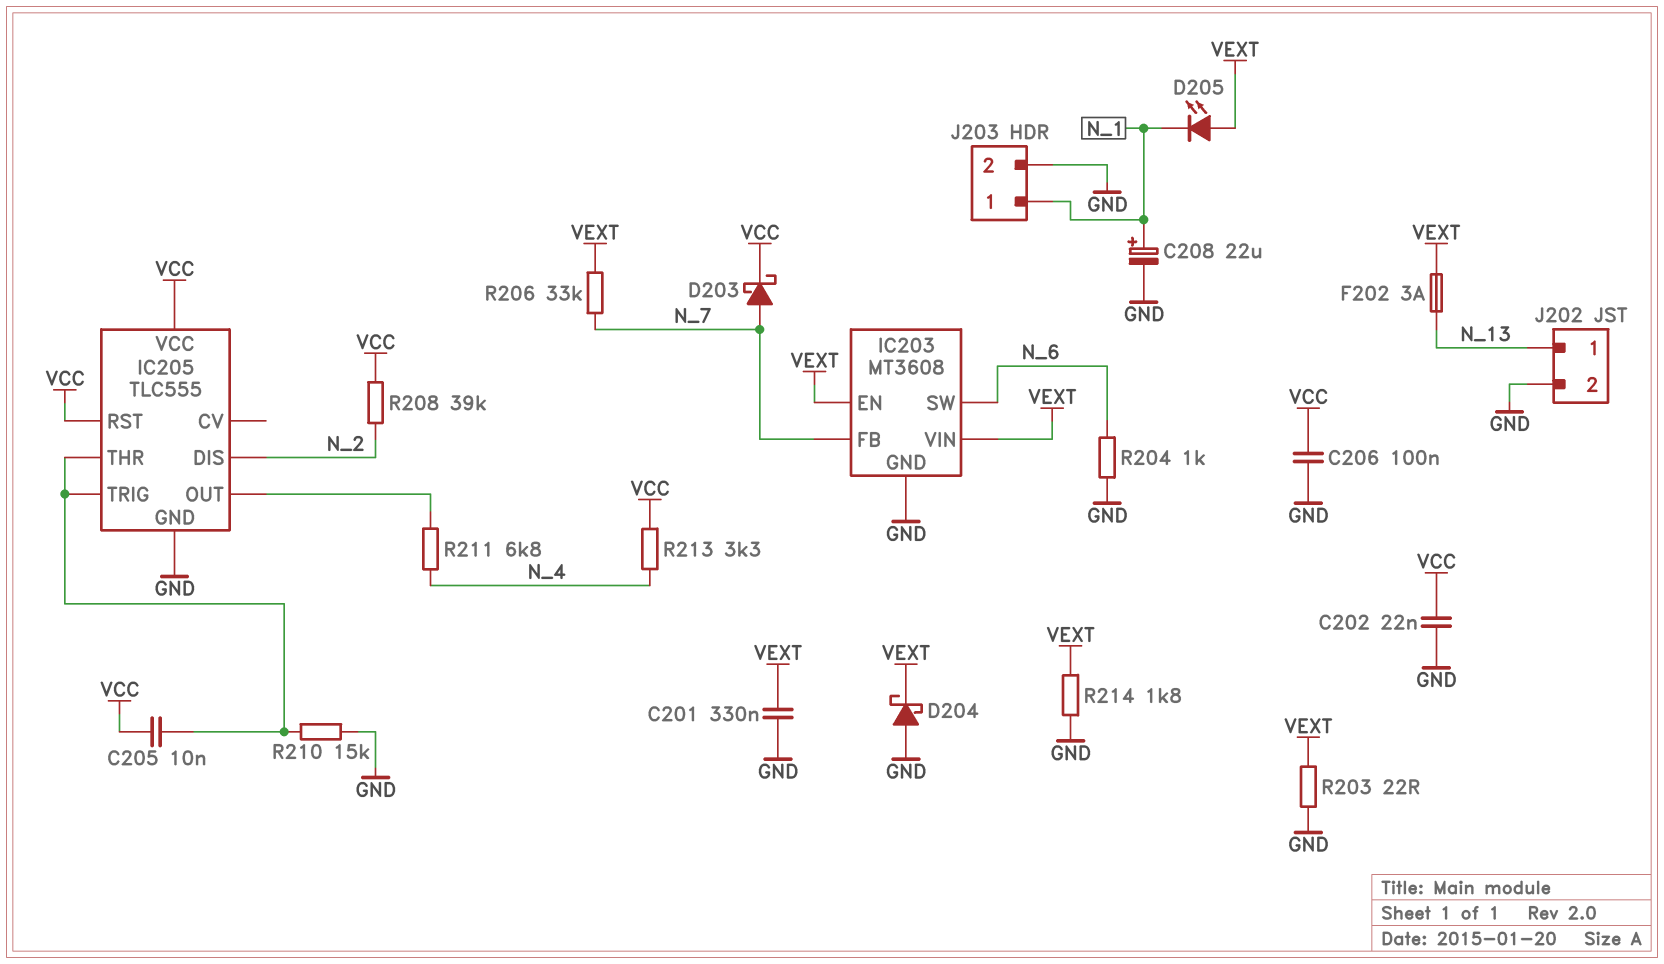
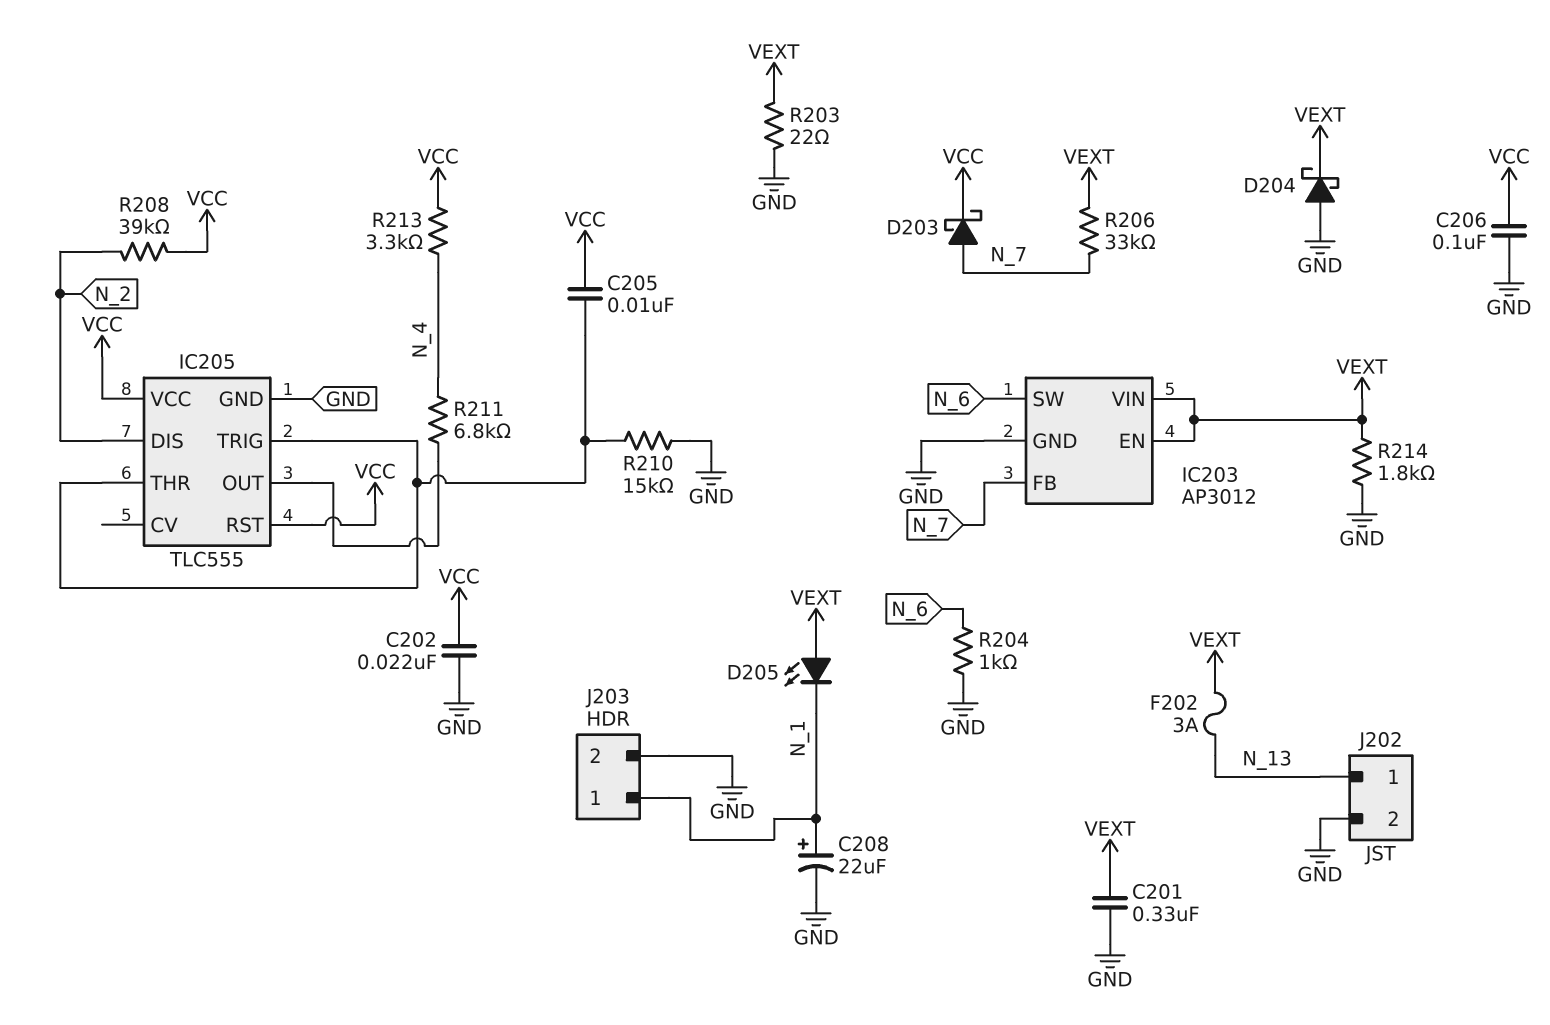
IC203: MT3608 -> AP3012

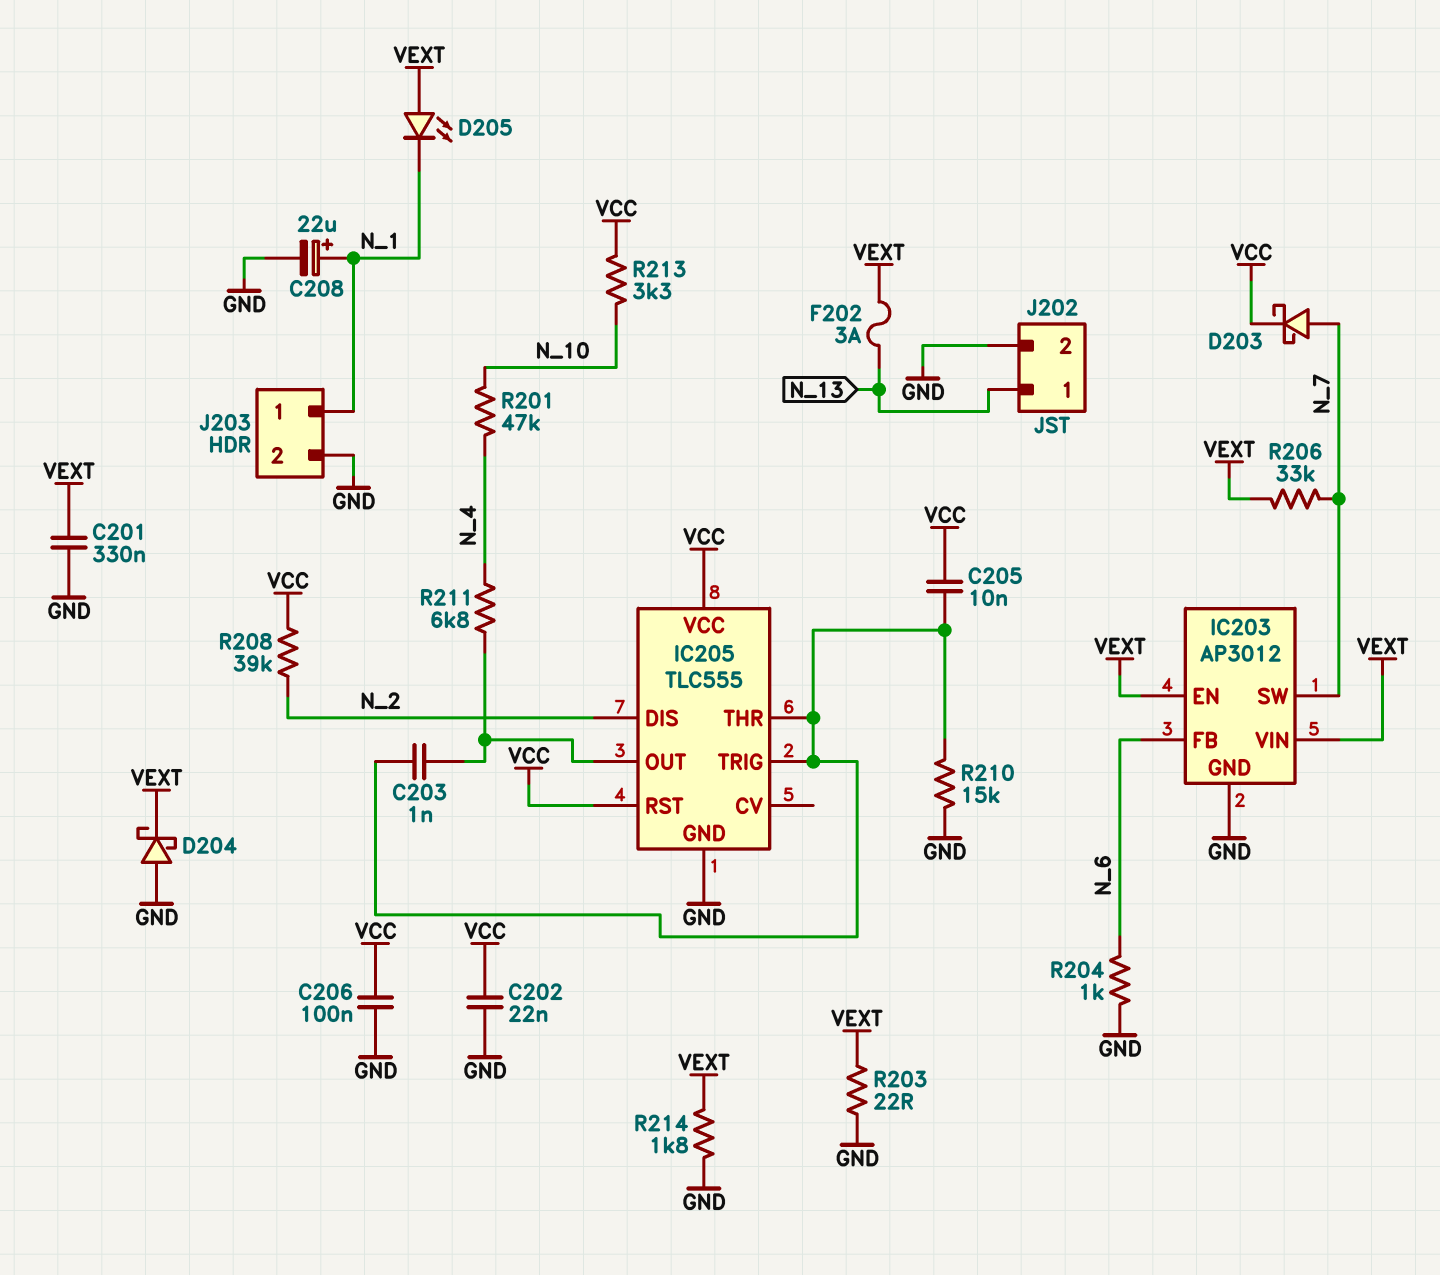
C203: none -> 1nF (IC205/OUT, IC205/THR)
IC203 pin FB: N_7 -> N_6
IC203 pin SW: N_6 -> N_7
R201: none -> 47k (N_4, N_10)
R213: 3.3k (N_4, VCC) -> 3.3k (N_10, VCC)

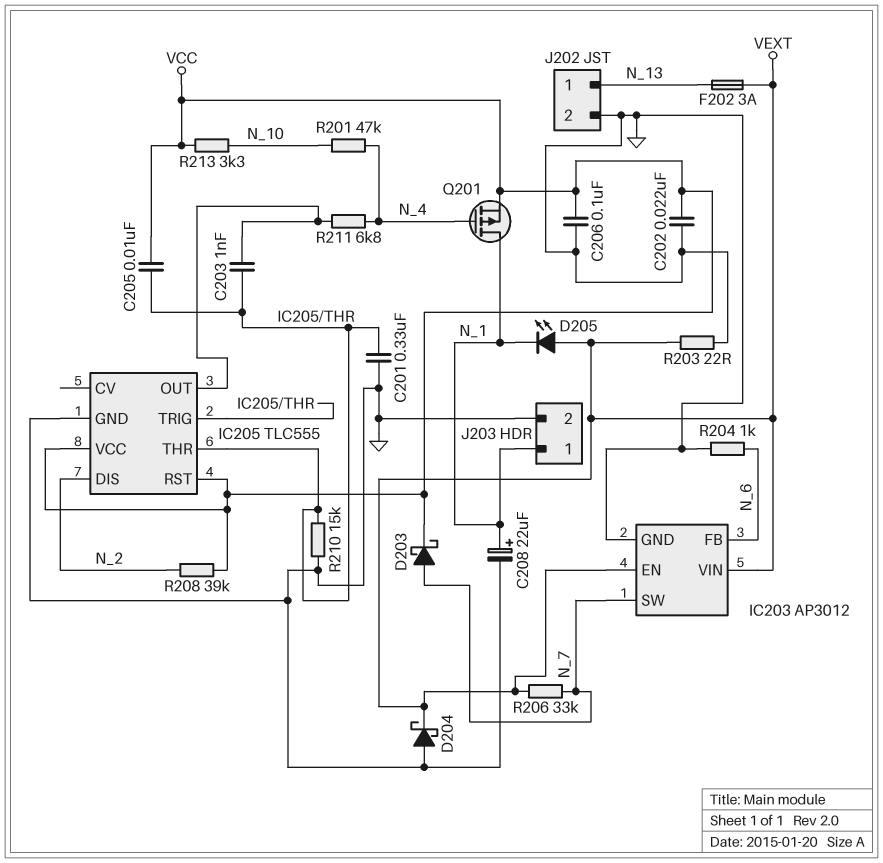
C201: 330nF (GND, VEXT) -> 330nF (GND, IC205/THR)
Q201: none -> PMOS (G N_4, D N_1, S VCC)
R214: 1.8k (GND, VEXT) -> none

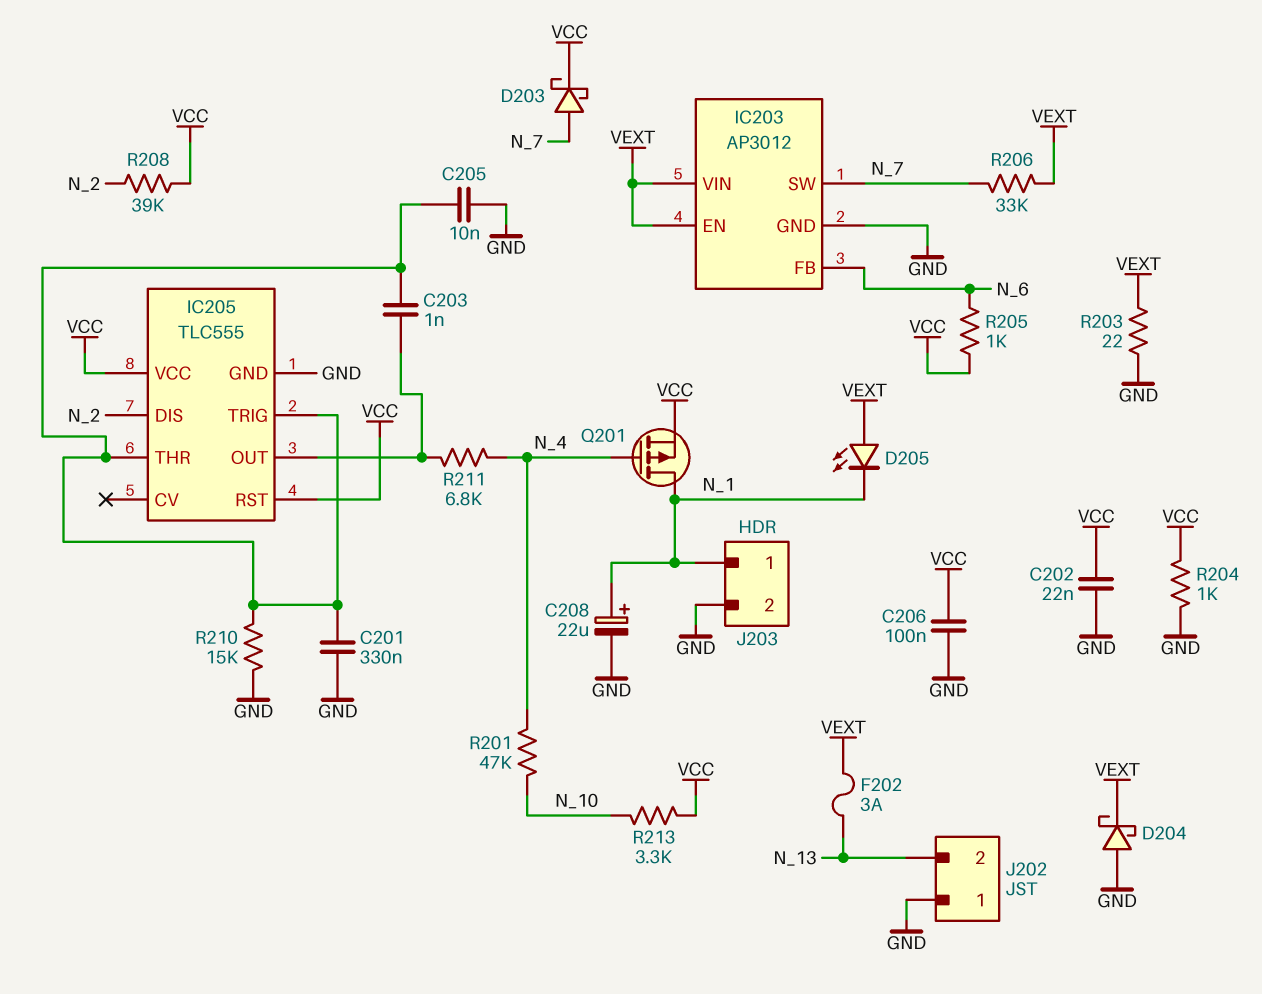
C205: 10nF (IC205/THR, VCC) -> 10nF (GND, IC205/THR)
J202 pin 1: N_13 -> GND
J202 pin 2: GND -> N_13
R204: 1k (GND, N_6) -> 1k (GND, VCC)
R205: none -> 1k (N_6, VCC)

